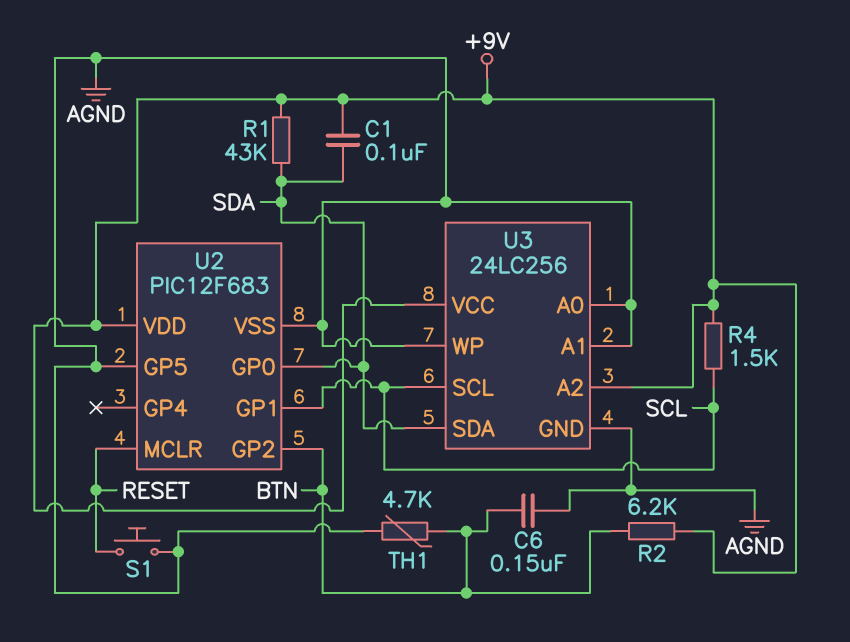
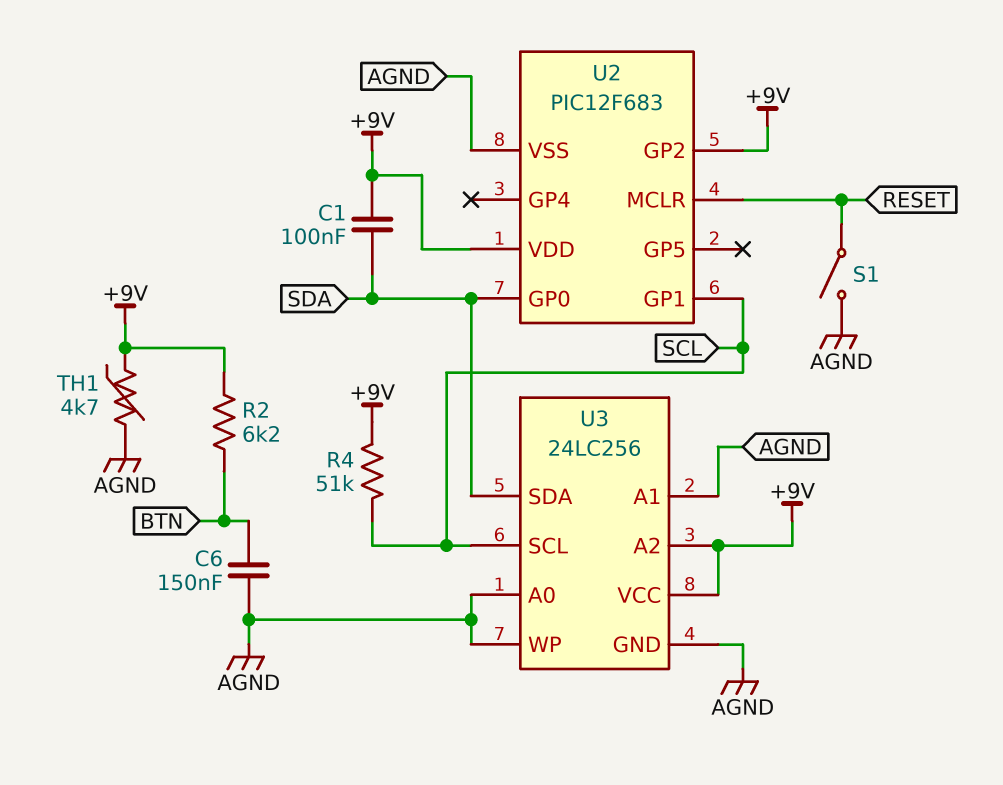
R1: 43k (+9V, SDA) -> none
R4: 1.5k (+9V, SCL) -> 51k (+9V, SCL)
S1: button (AGND, RESET) -> switch (AGND, RESET)
TH1: 4.7k (AGND, BTN) -> 4.7k (+9V, AGND)
U2 pin GP2: BTN -> +9V
U2 pin GP5: AGND -> none

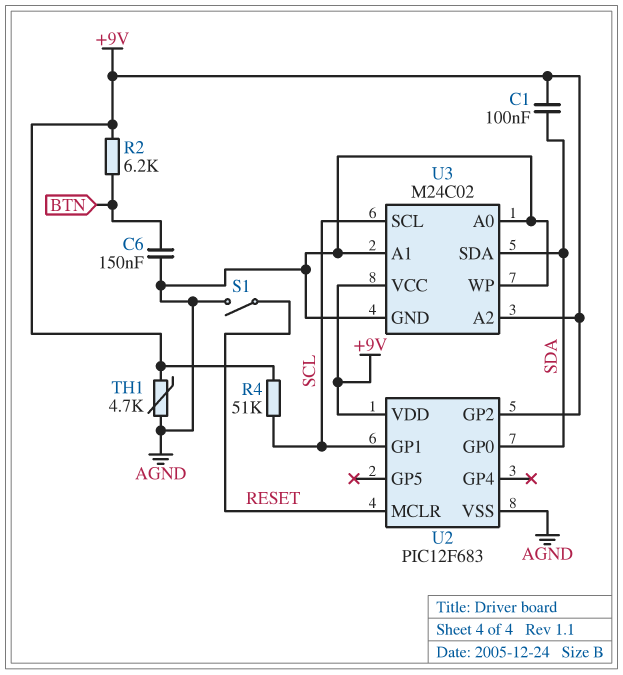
U3: 24LC256 -> M24C02

